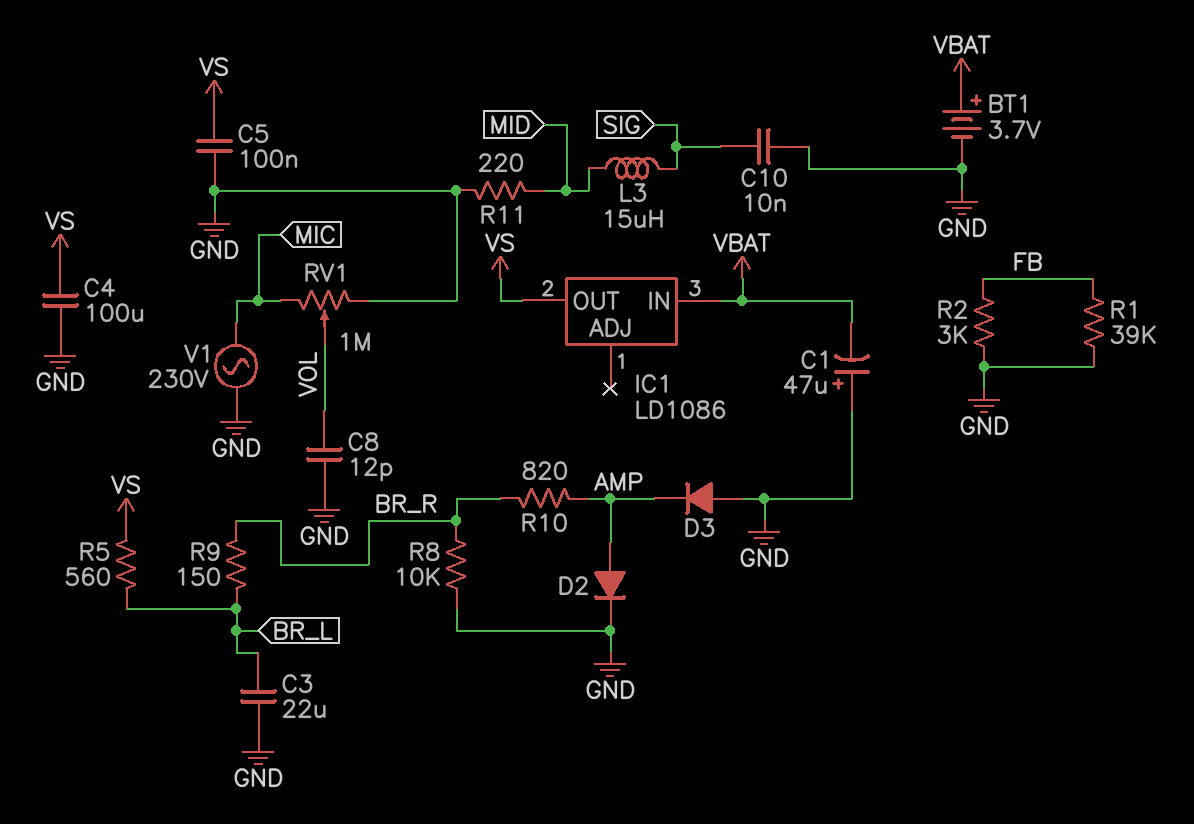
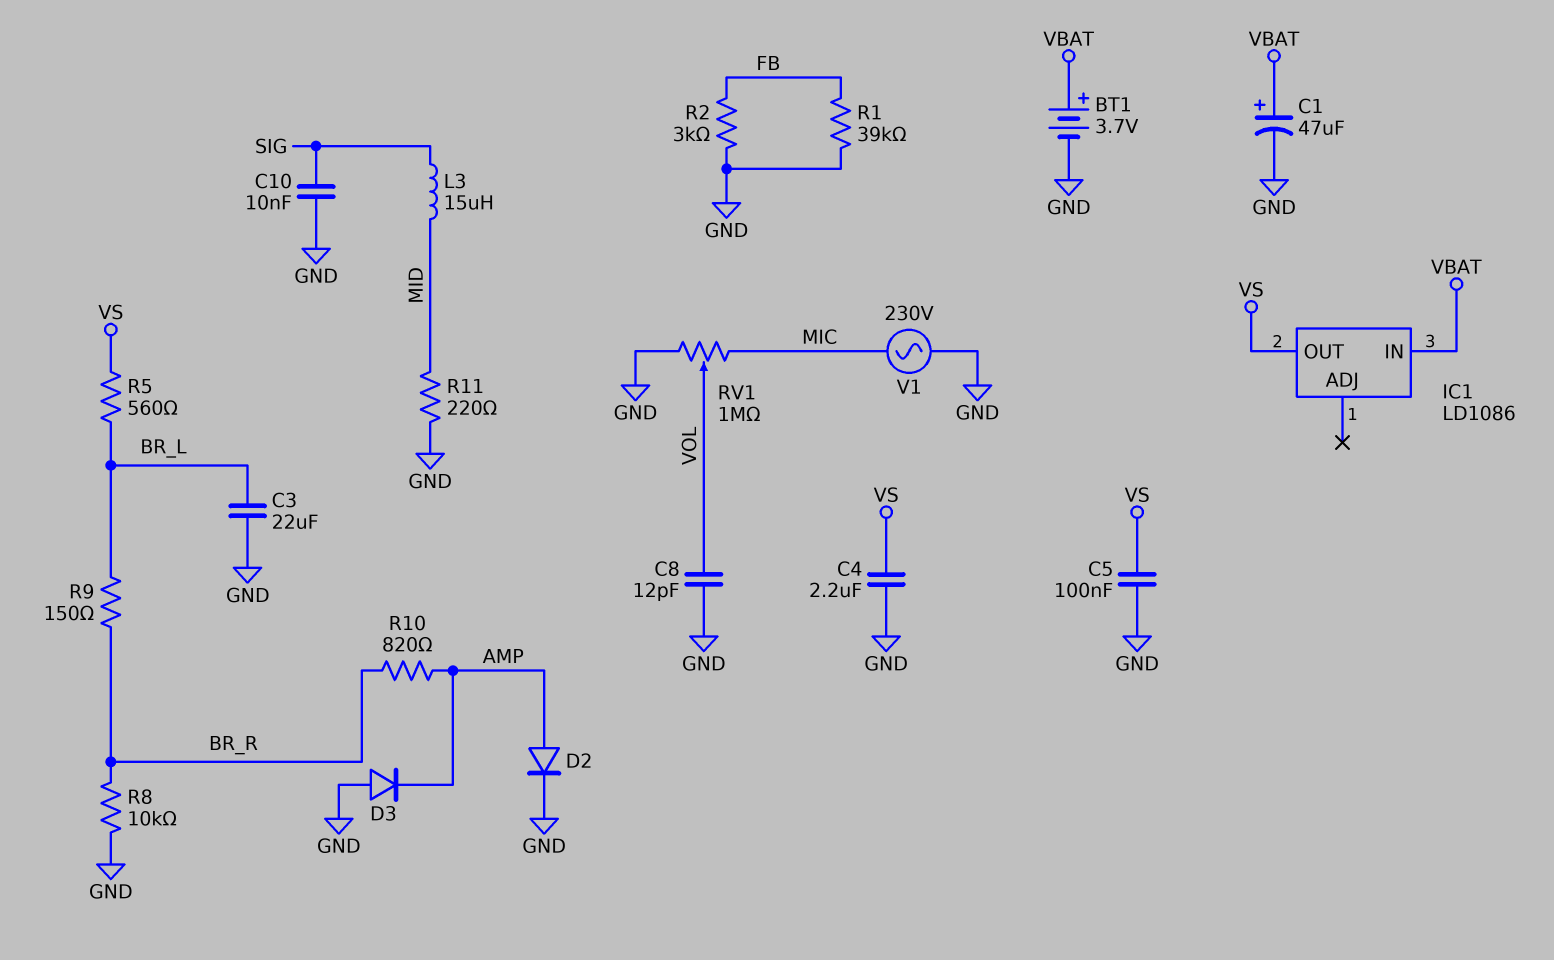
C1: 47uF (plus GND, minus VBAT) -> 47uF (plus VBAT, minus GND)
C4: 100uF (GND, VS) -> 2.2uF (GND, VS)

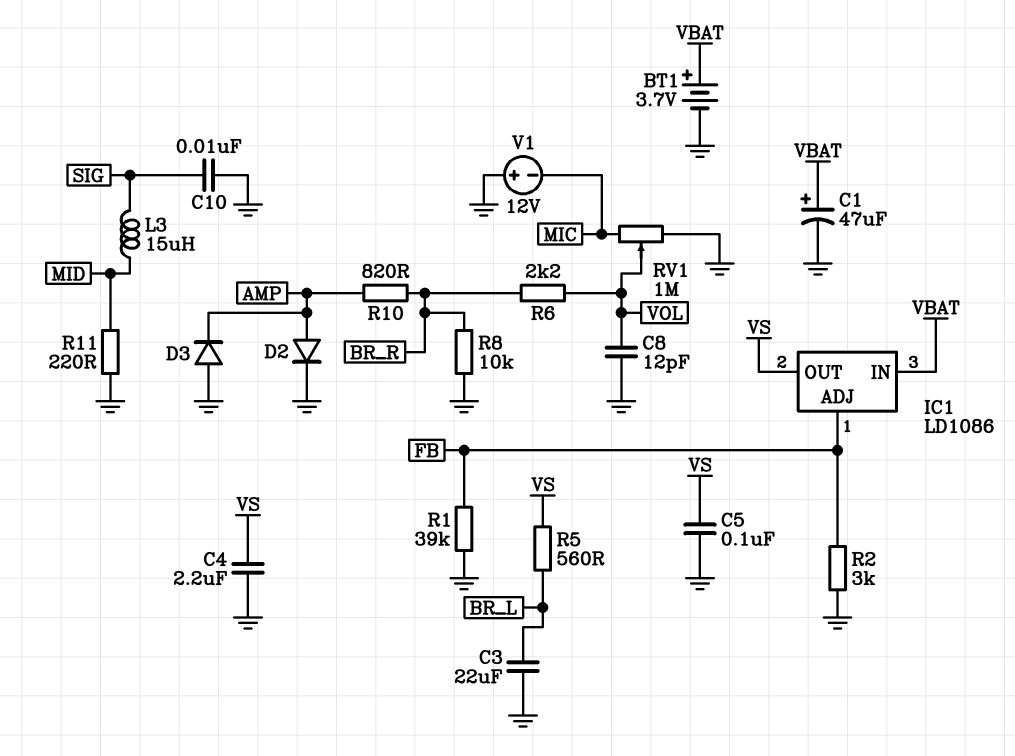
IC1 pin ADJ: none -> FB
R6: none -> 2.2k (BR_R, VOL)
R9: 150 (BR_L, BR_R) -> none
V1: AC 230V (GND, MIC) -> 12V (plus GND, minus MIC)

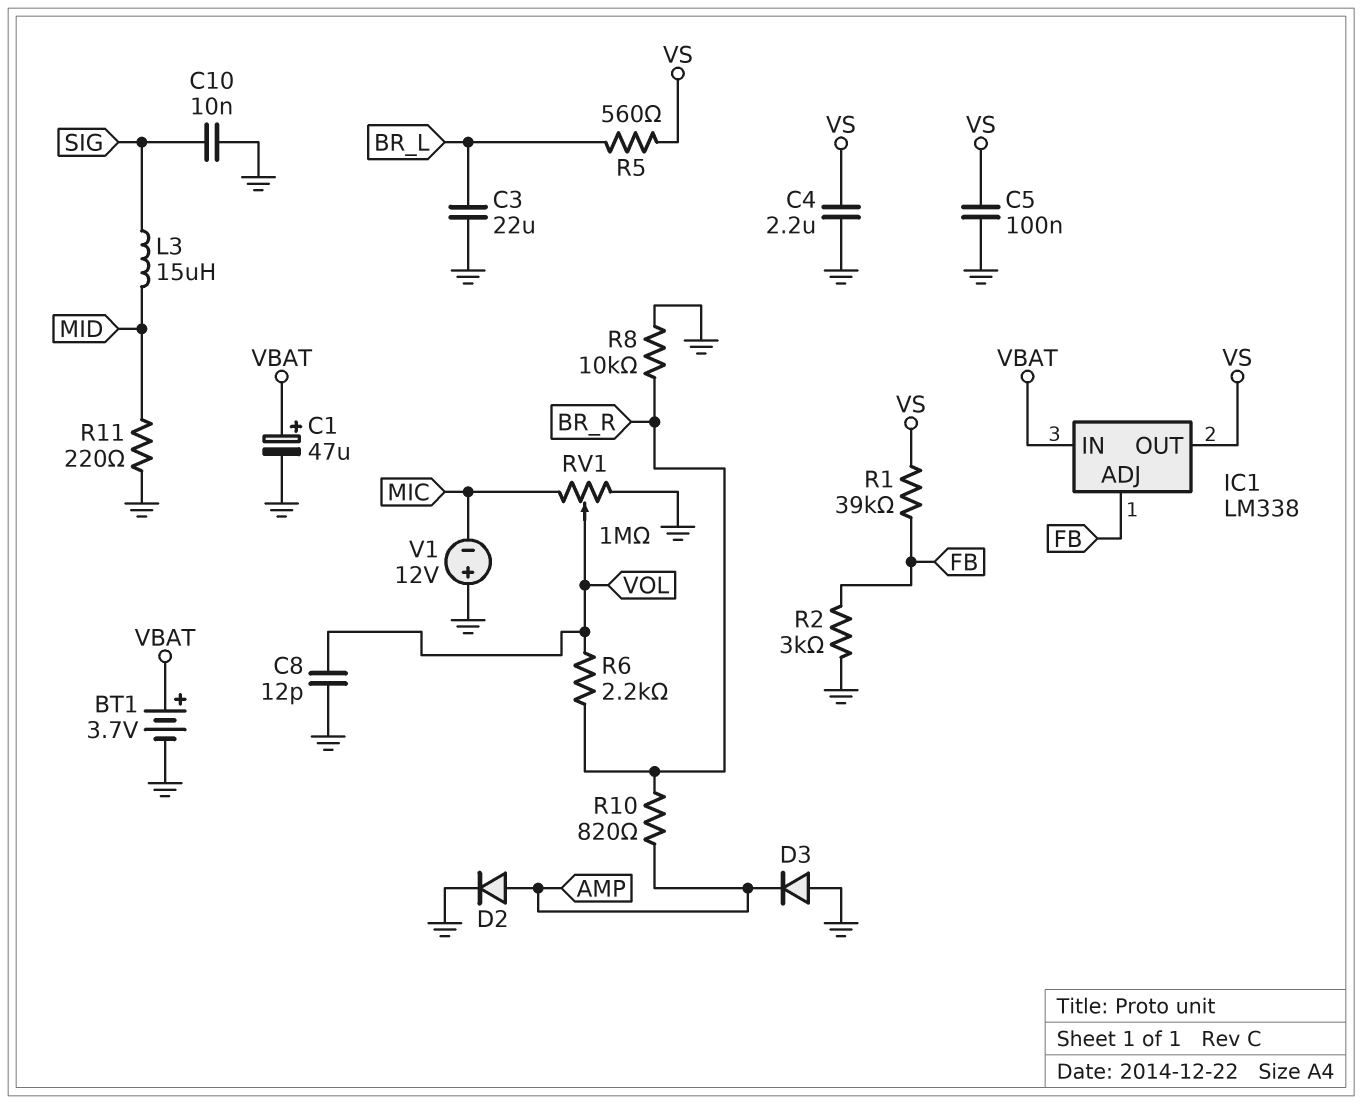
IC1: LD1086 -> LM338
R1: 39k (FB, GND) -> 39k (FB, VS)

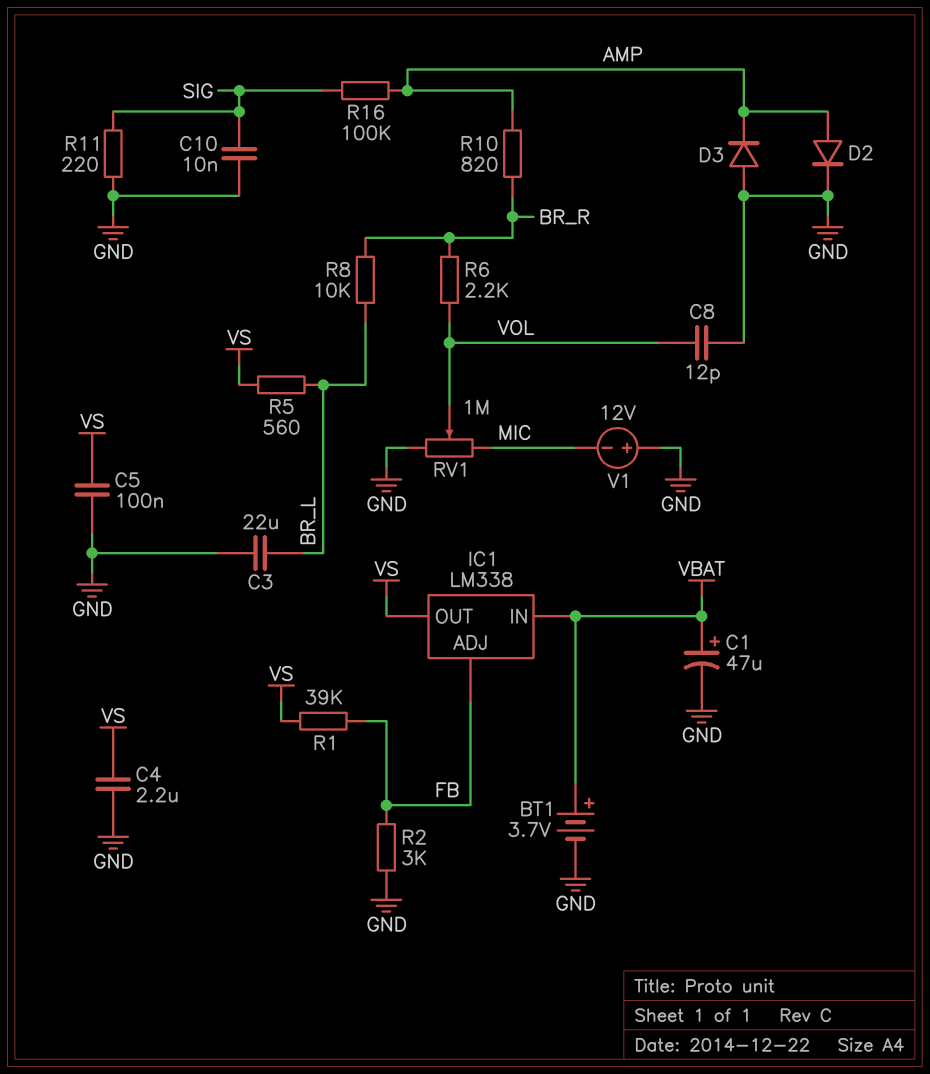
L3: 15uH (MID, SIG) -> none
R8: 10k (BR_R, GND) -> 10k (BR_L, BR_R)
R11: 220 (GND, MID) -> 220 (GND, SIG)
R16: none -> 100k (AMP, SIG)

